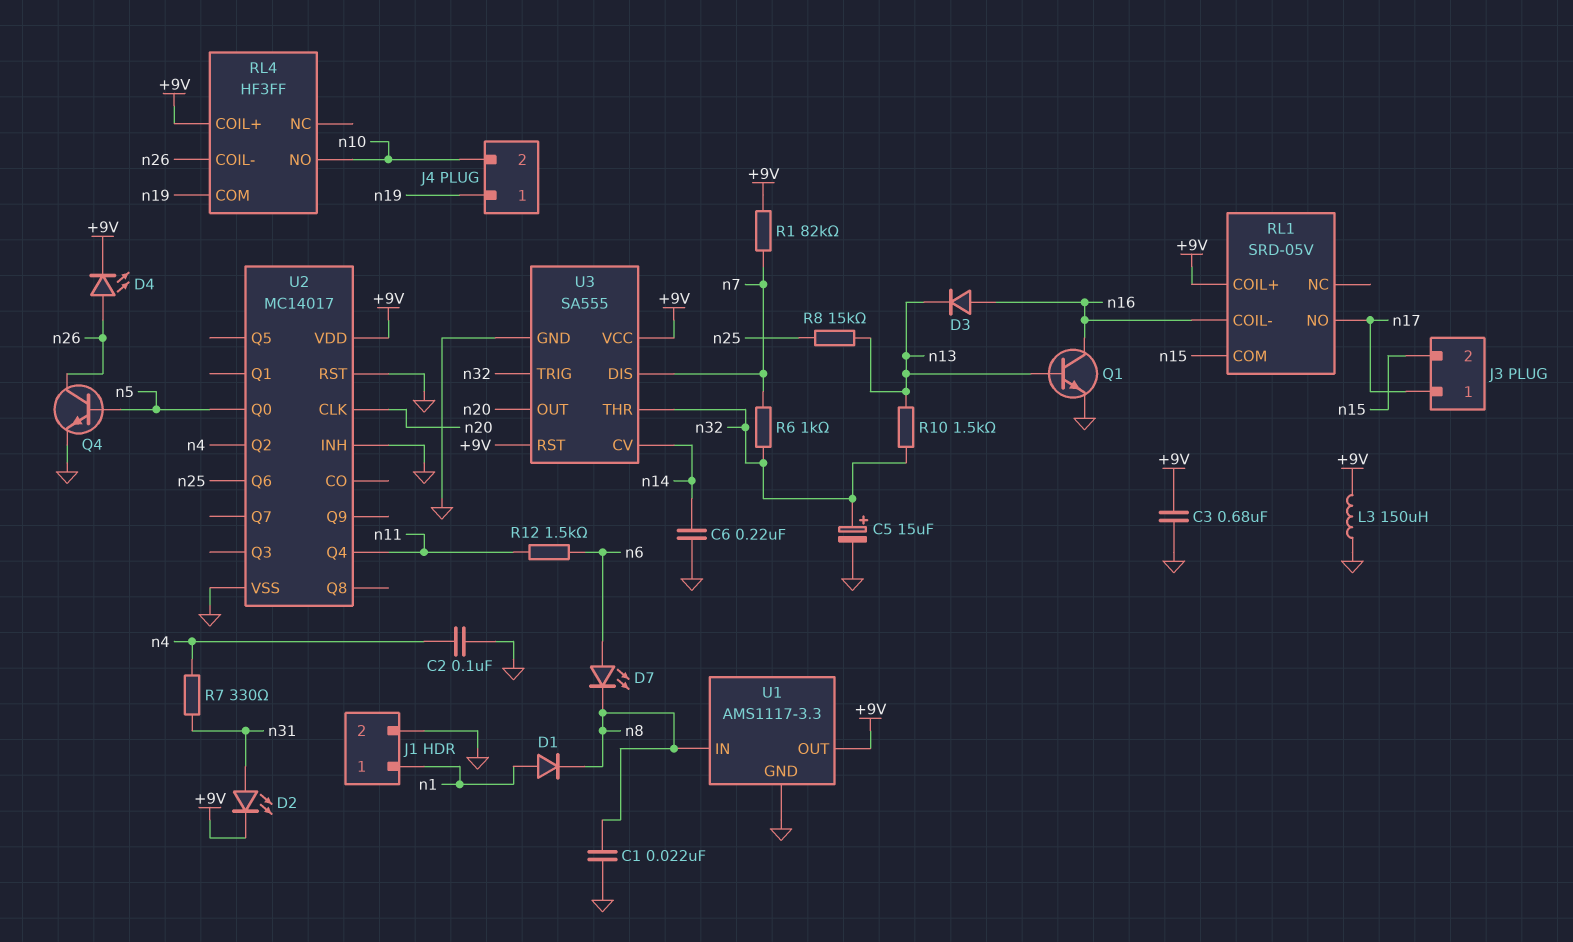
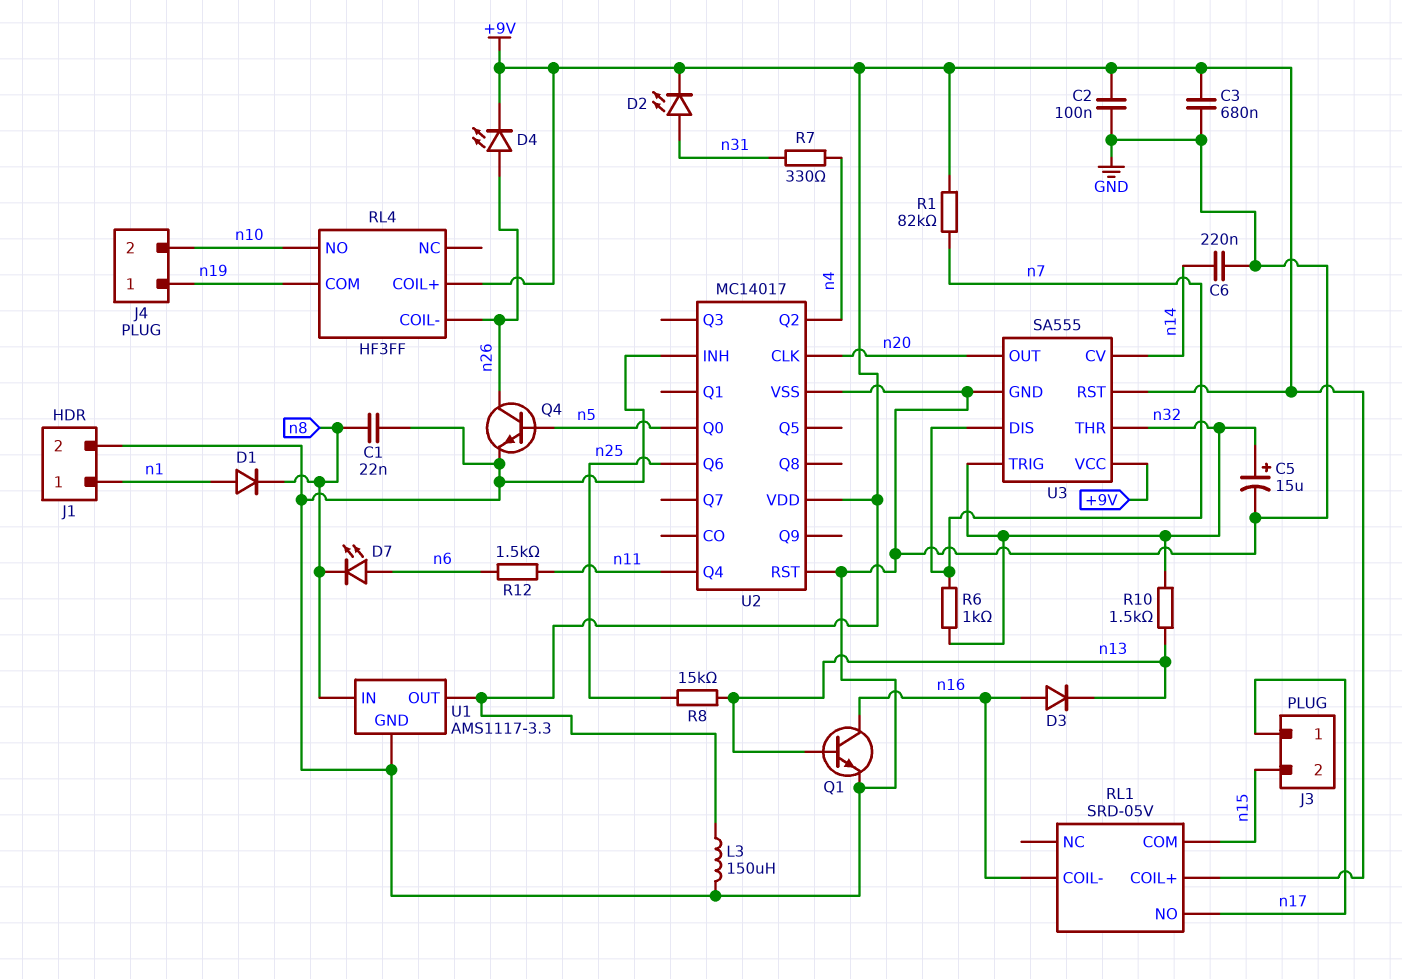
C2: 100nF (GND, n4) -> 100nF (+9V, GND)

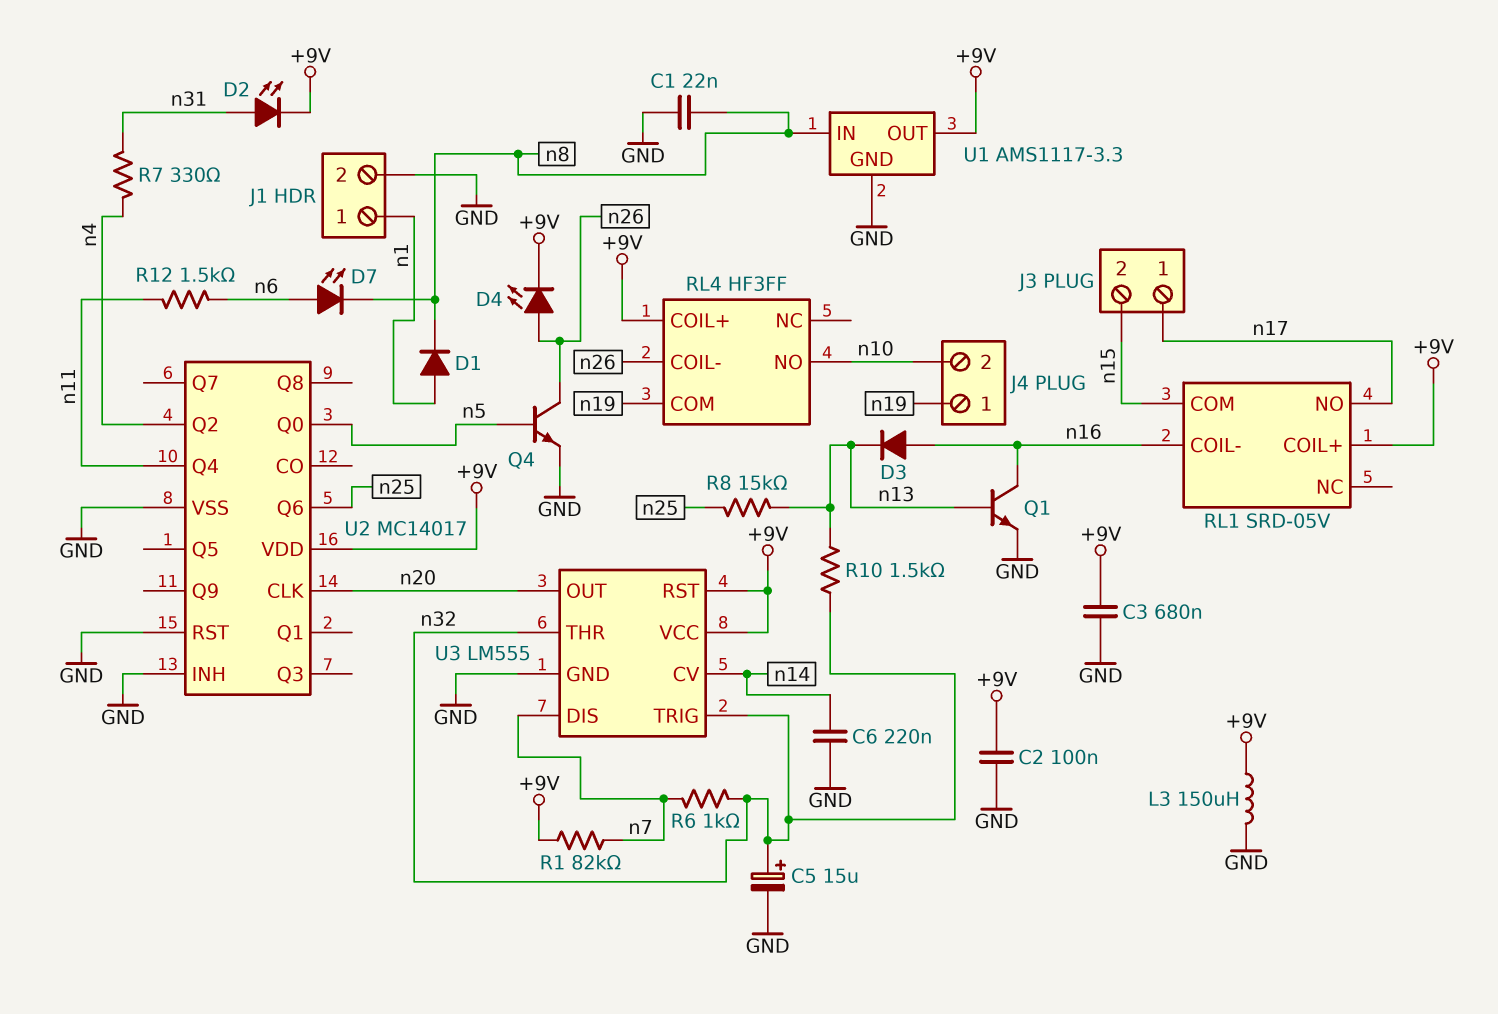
U3: SA555 -> LM555

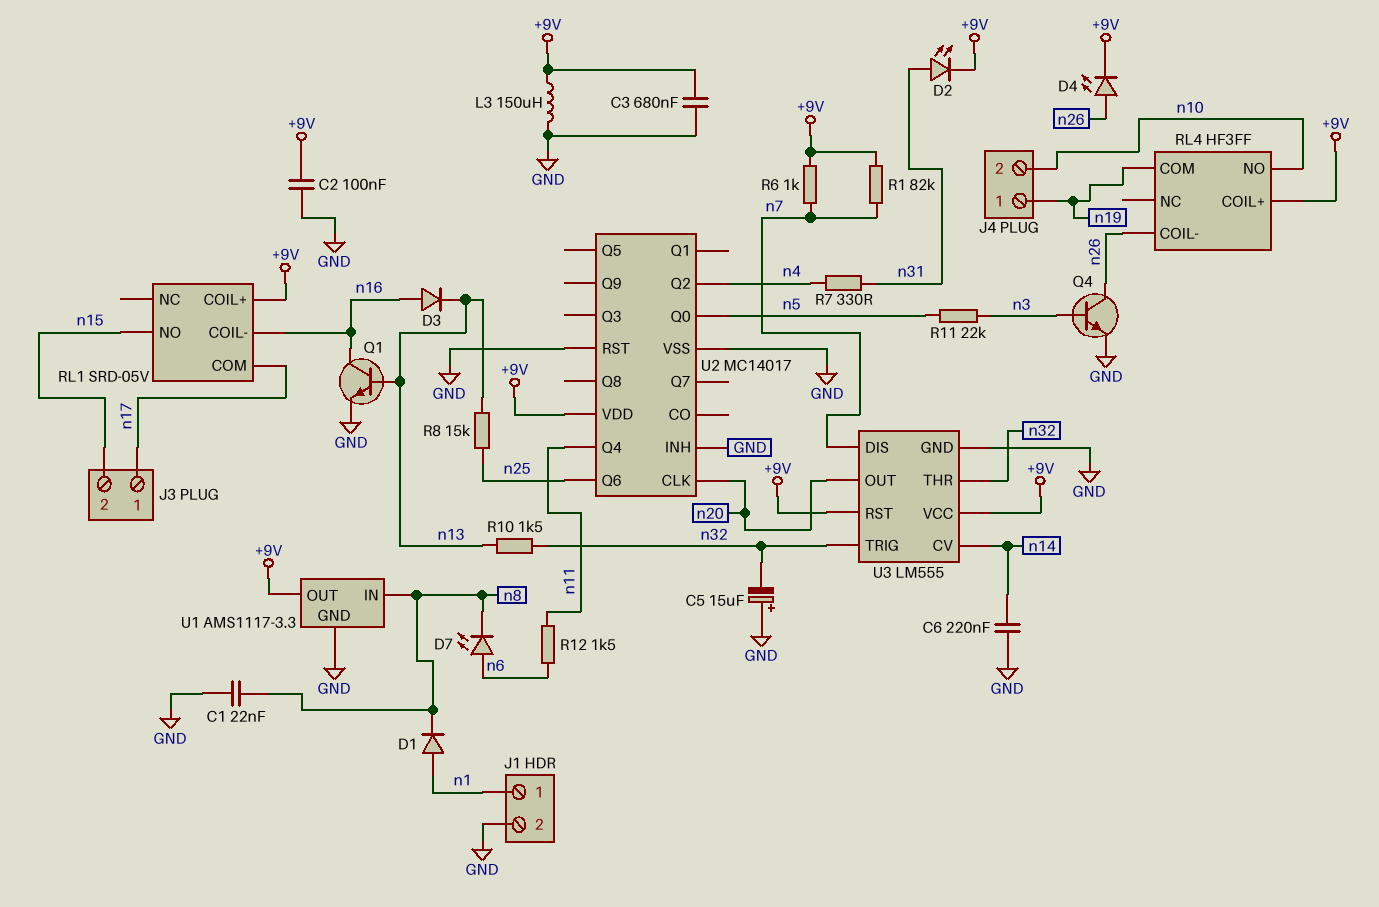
C5: 15uF (plus n32, minus GND) -> 15uF (plus GND, minus n32)
Q4: NPN (B n5, C n26, E GND) -> NPN (B n3, C n26, E GND)
R6: 1k (n7, n32) -> 1k (+9V, n7)
R11: none -> 22k (n3, n5)
RL1 pin COM: n15 -> n17
RL1 pin NO: n17 -> n15

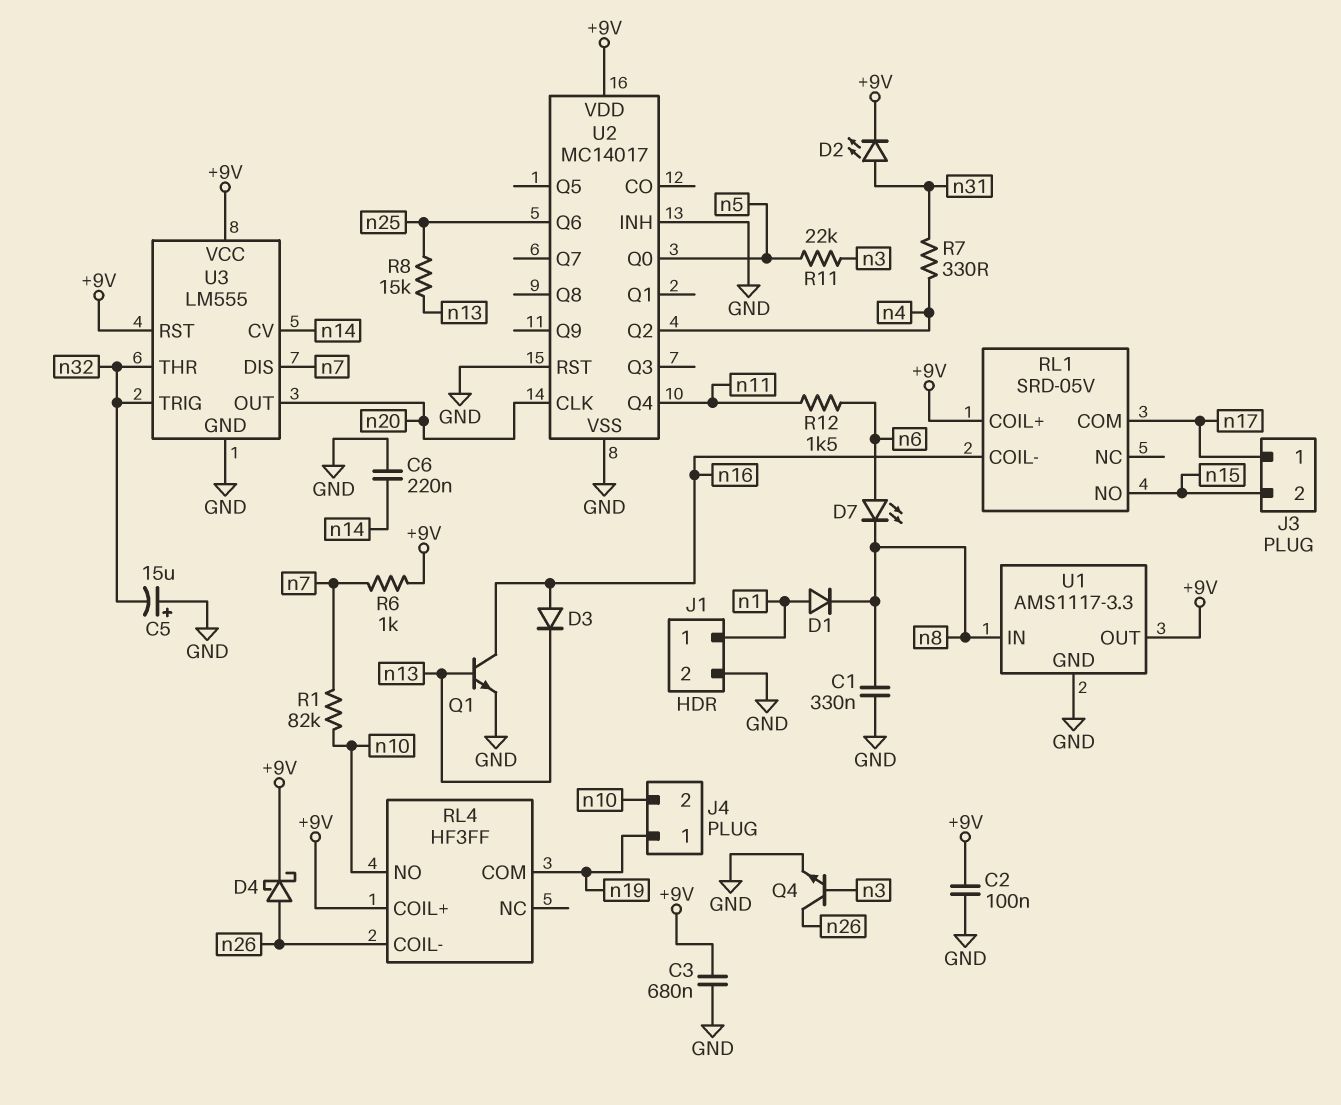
C1: 22nF (GND, n8) -> 330nF (GND, n8)
D4: LED (A n26, K +9V) -> schottky (A n26, K +9V)
L3: 150uH (+9V, GND) -> none
R1: 82k (+9V, n7) -> 82k (n7, n10)
R10: 1.5k (n13, n32) -> none

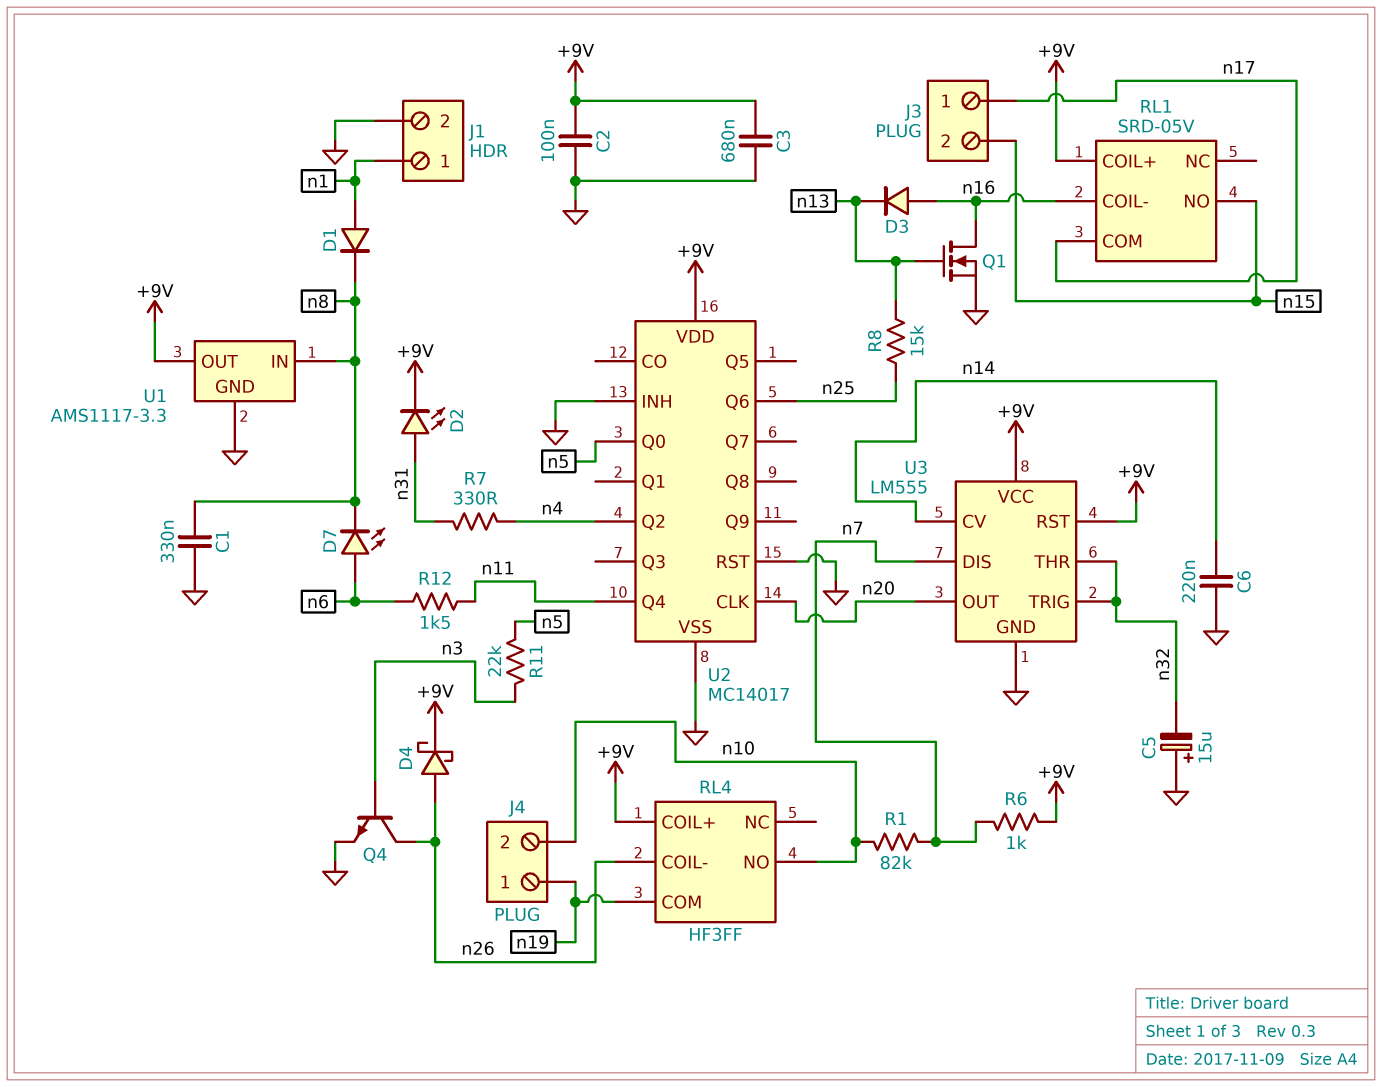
Q1: NPN (B n13, C n16, E GND) -> NMOS (G n13, D n16, S GND)

